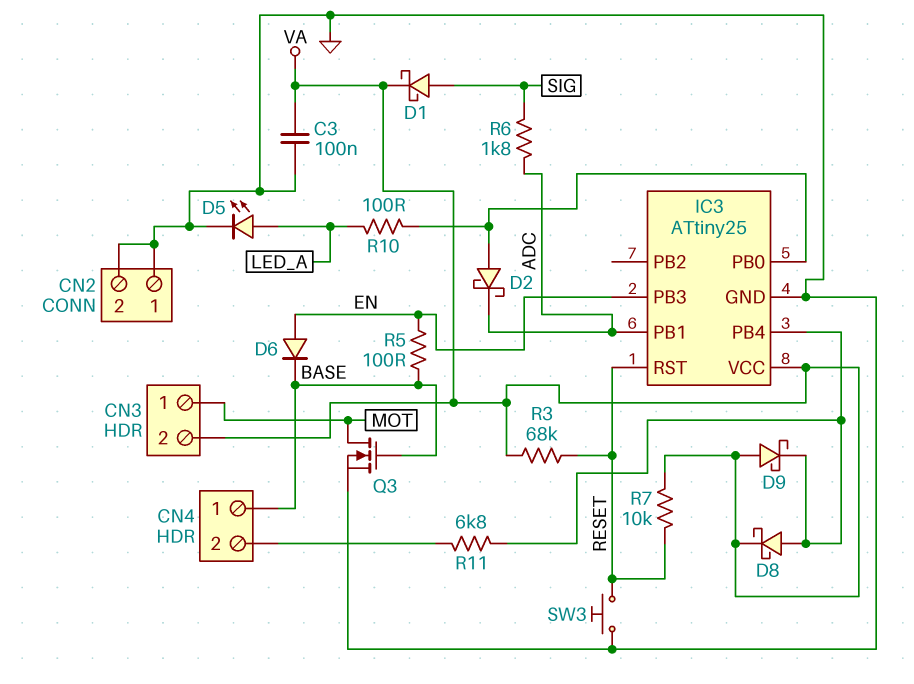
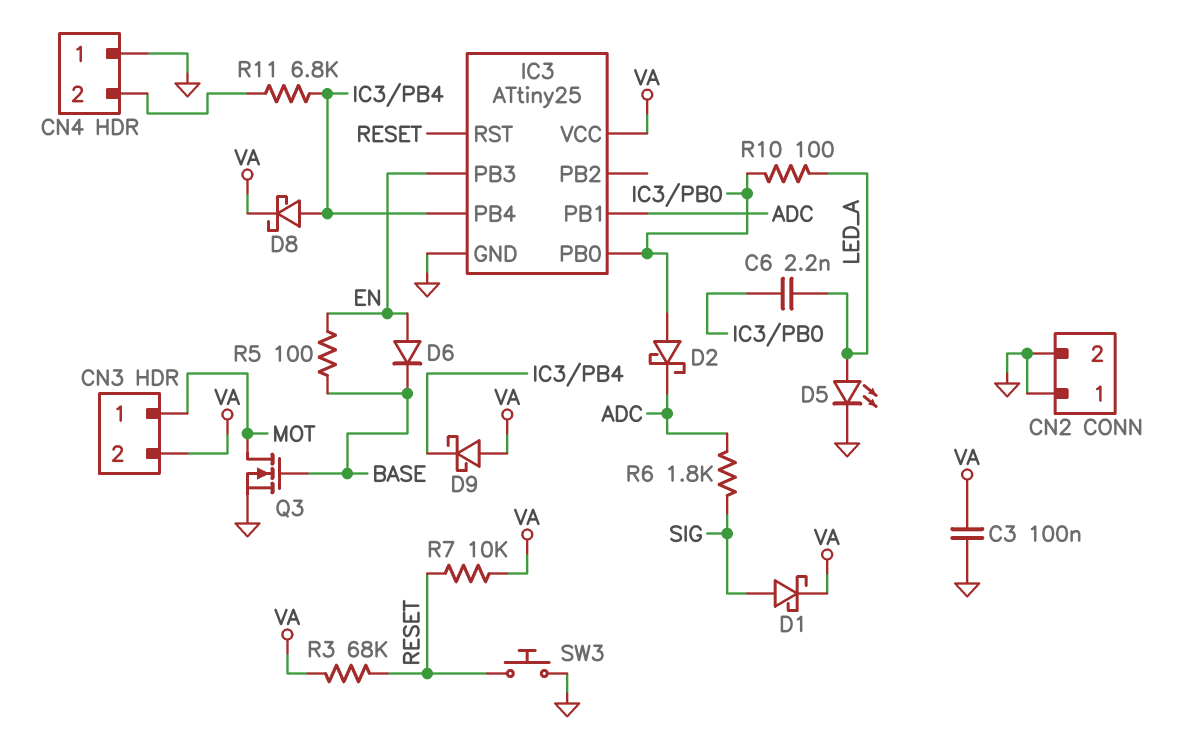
C6: none -> 2.2nF (IC3/PB0, LED_A)
CN4 pin 1: BASE -> GND

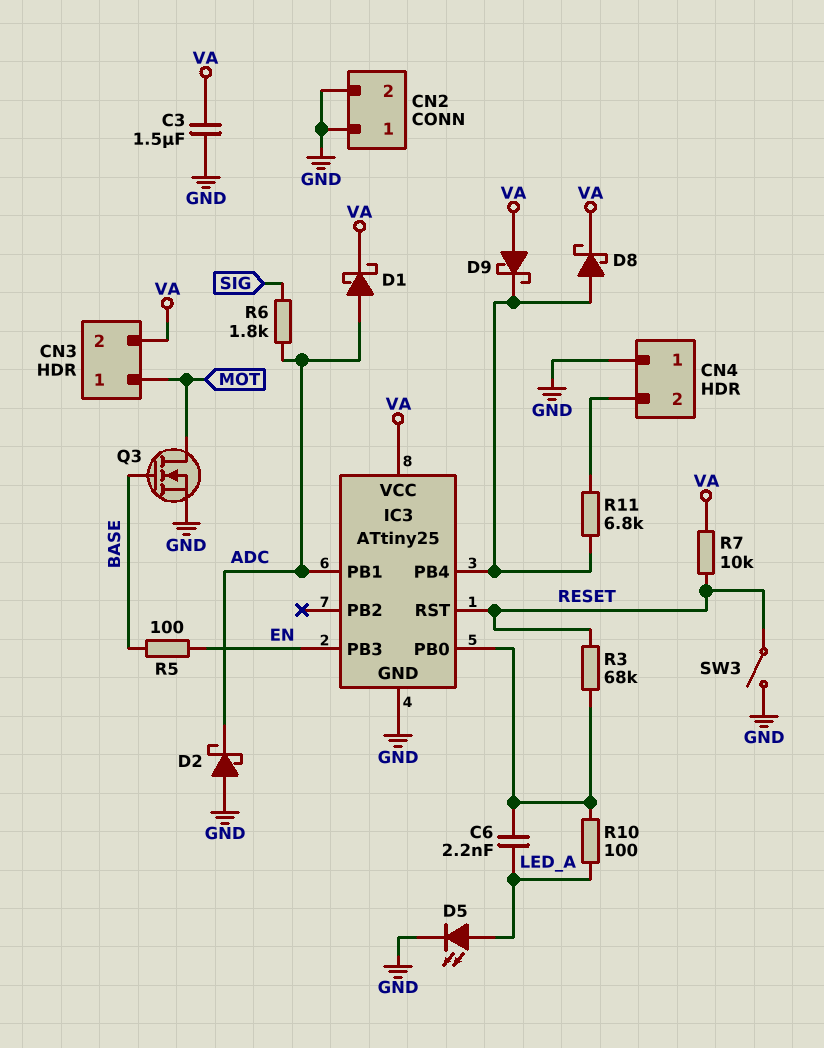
C3: 100nF (GND, VA) -> 1.5uF (GND, VA)
D1: schottky (A SIG, K VA) -> schottky (A ADC, K VA)
D2: schottky (A IC3/PB0, K ADC) -> schottky (A GND, K ADC)
D6: diode (A EN, K BASE) -> none
R3: 68k (RESET, VA) -> 68k (IC3/PB0, RESET)
SW3: button (GND, RESET) -> switch (GND, RESET)

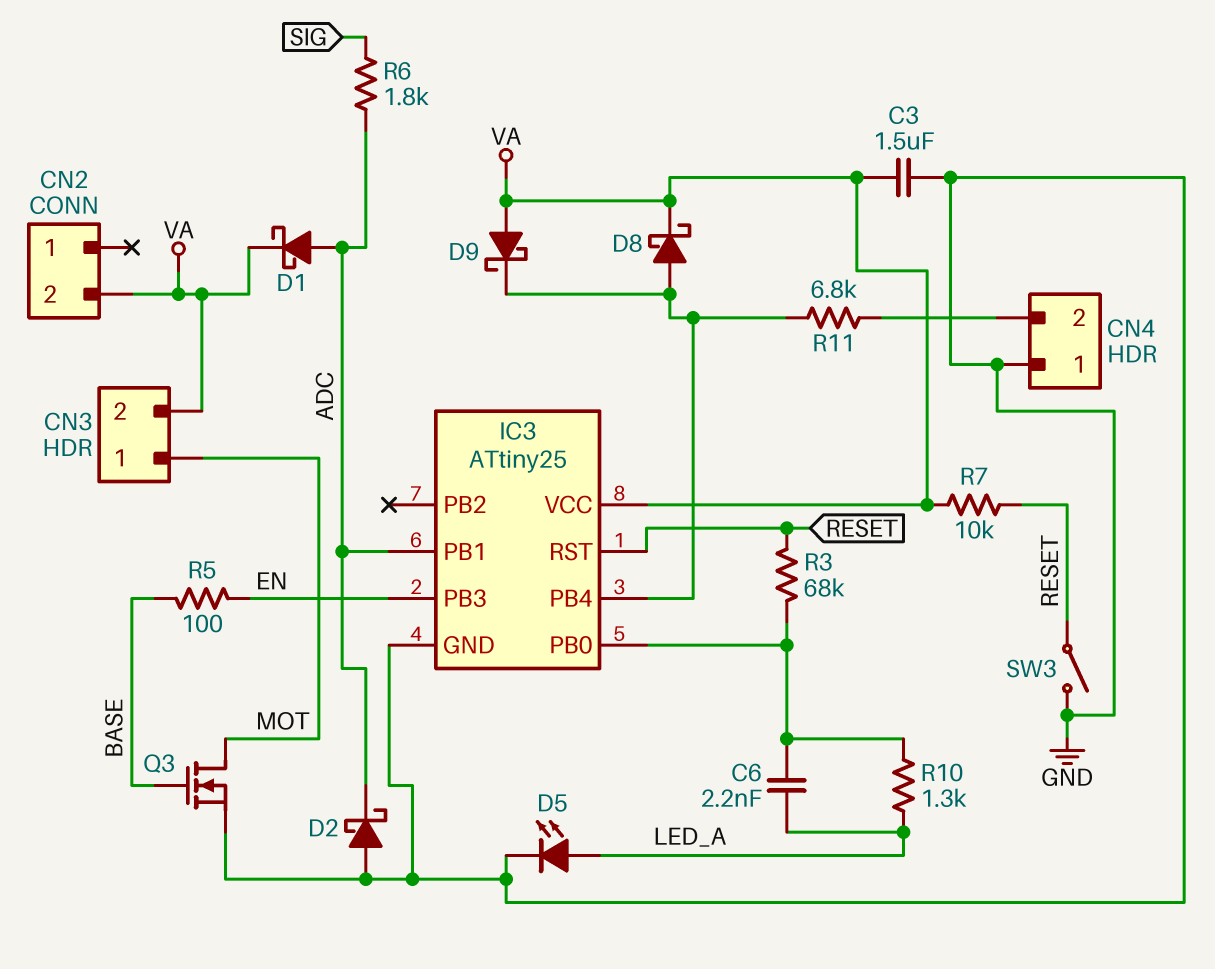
CN2 pin 1: GND -> none
CN2 pin 2: GND -> VA
R10: 100 (IC3/PB0, LED_A) -> 1.3k (IC3/PB0, LED_A)

